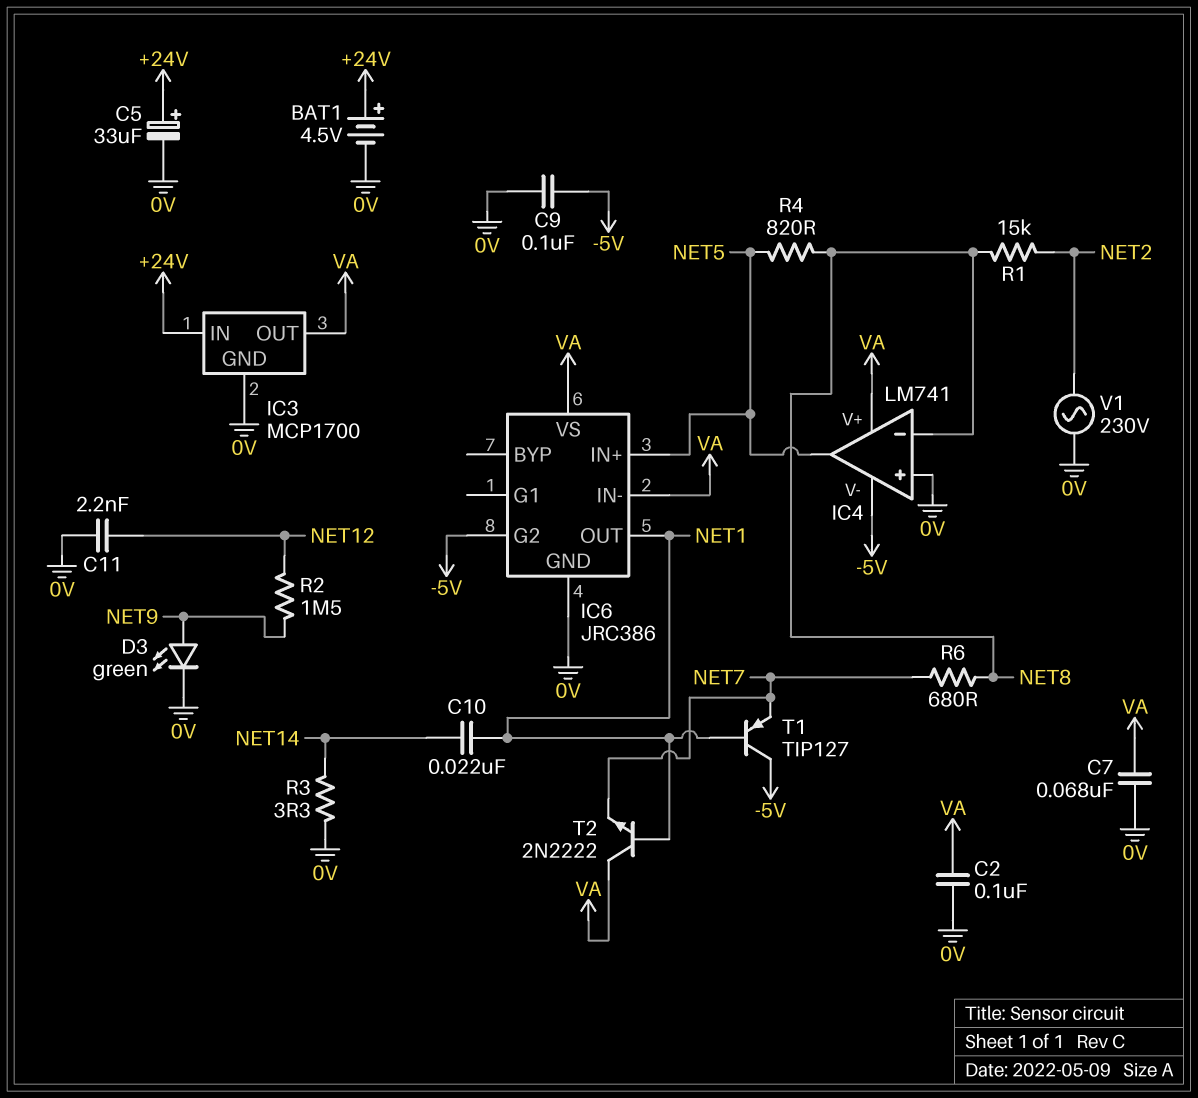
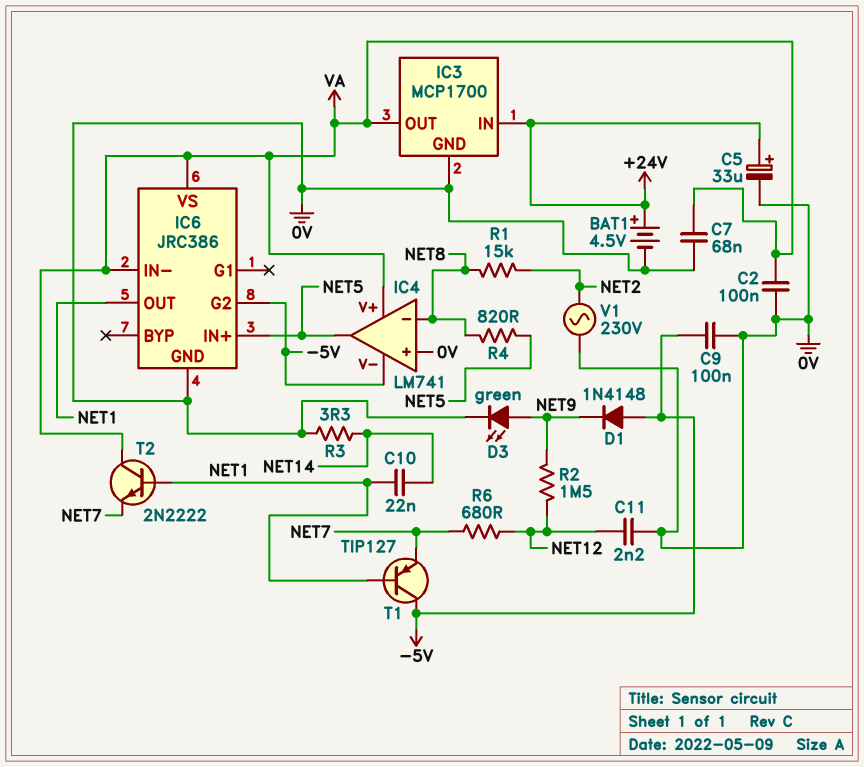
D1: none -> diode 1N4148 (A -5V, K NET9)
R6: 680 (NET7, NET8) -> 680 (NET7, NET12)

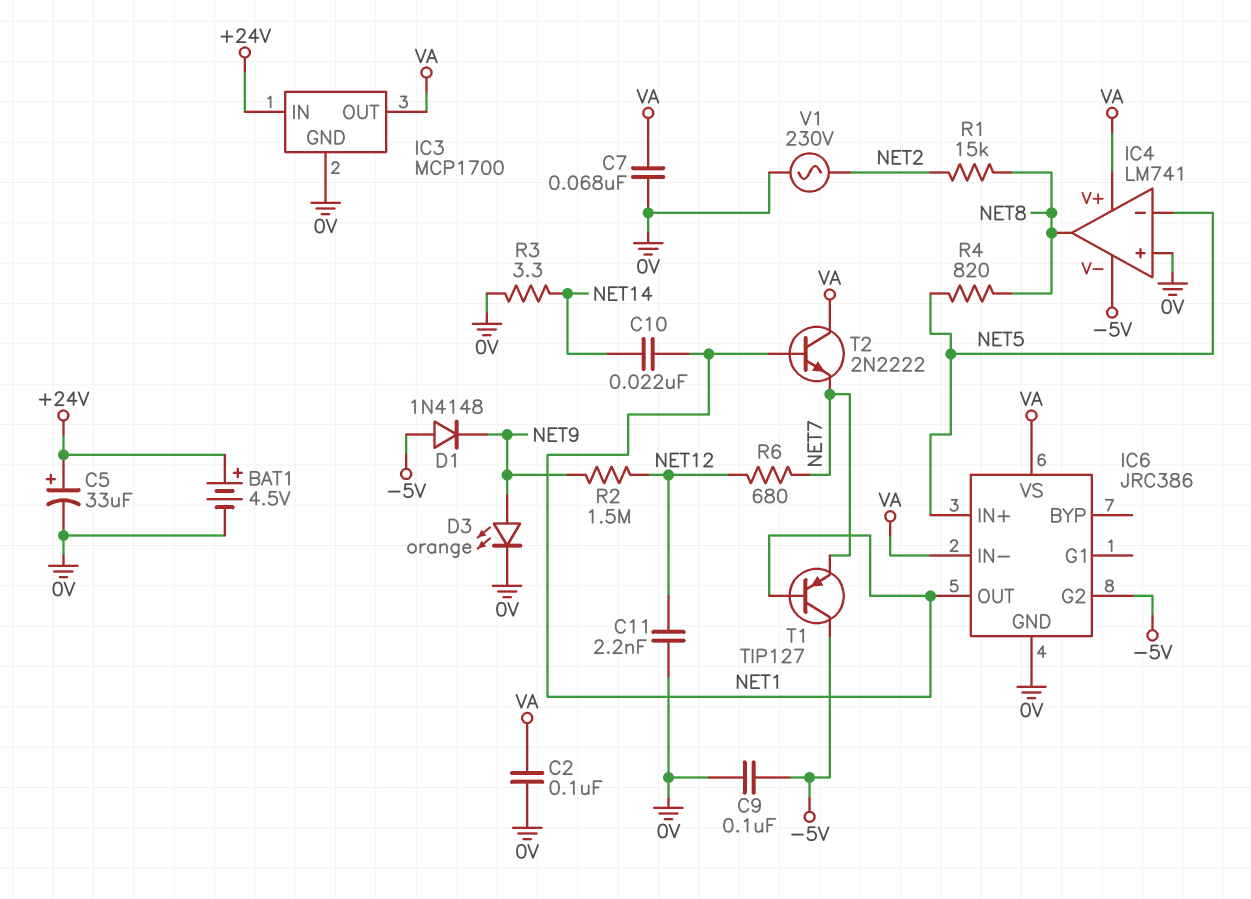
D3: LED green (A NET9, K 0V) -> LED orange (A NET9, K 0V)
IC4 pin in-: NET8 -> NET5
IC4 pin out: NET5 -> NET8

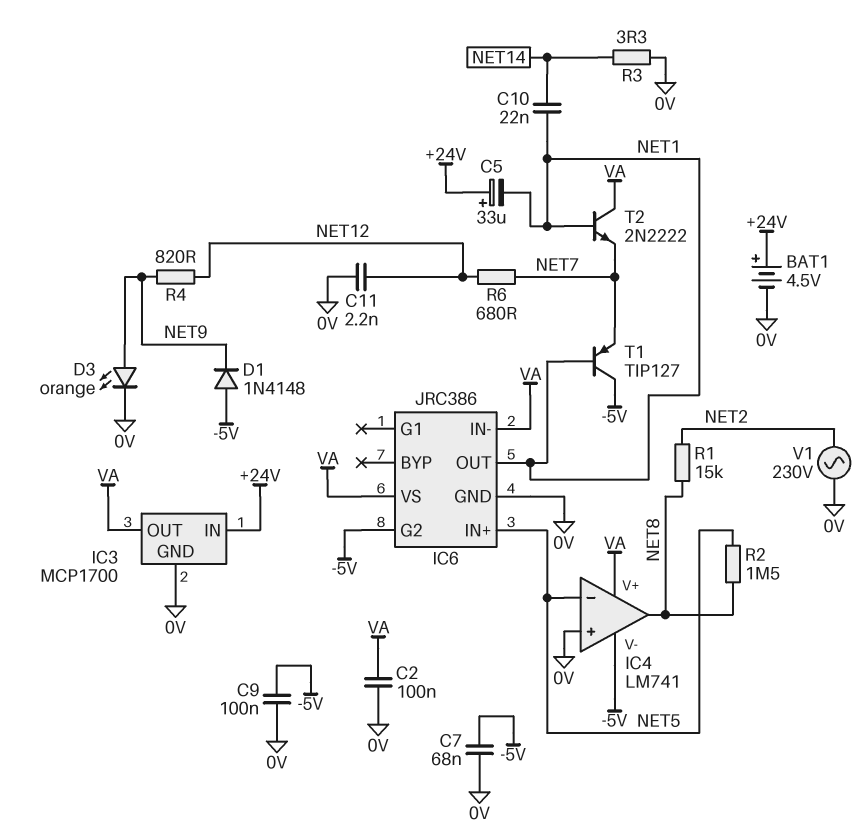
C5: 33uF (plus +24V, minus 0V) -> 33uF (plus +24V, minus NET1)
C7: 68nF (0V, VA) -> 68nF (-5V, 0V)
R2: 1.5M (NET9, NET12) -> 1.5M (NET5, NET8)
R4: 820 (NET5, NET8) -> 820 (NET9, NET12)

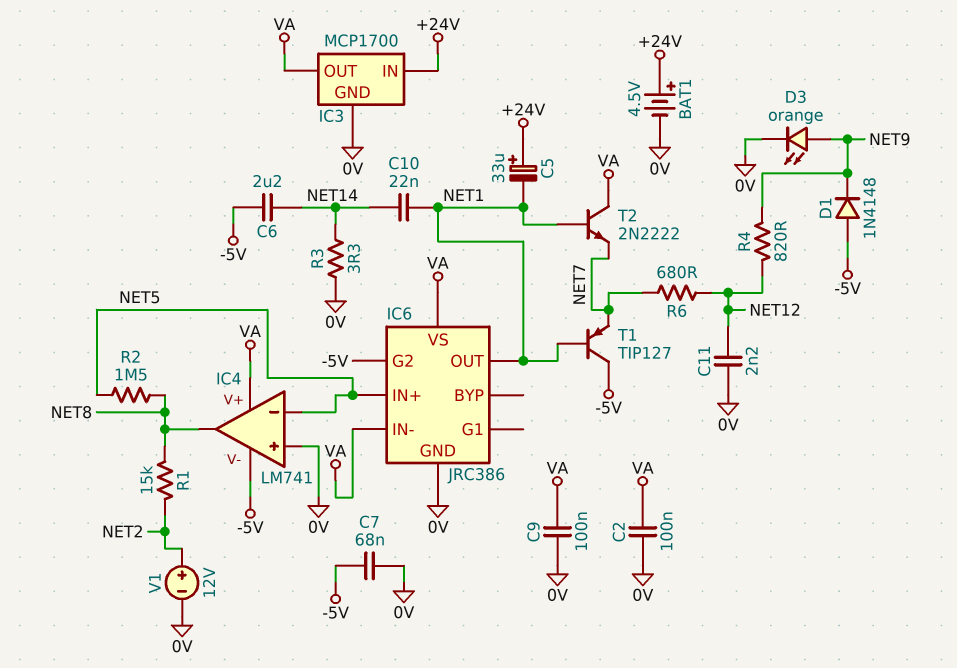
C6: none -> 2.2uF (-5V, NET14)
C9: 100nF (-5V, 0V) -> 100nF (0V, VA)
V1: AC 230V (0V, NET2) -> 12V (plus NET2, minus 0V)

